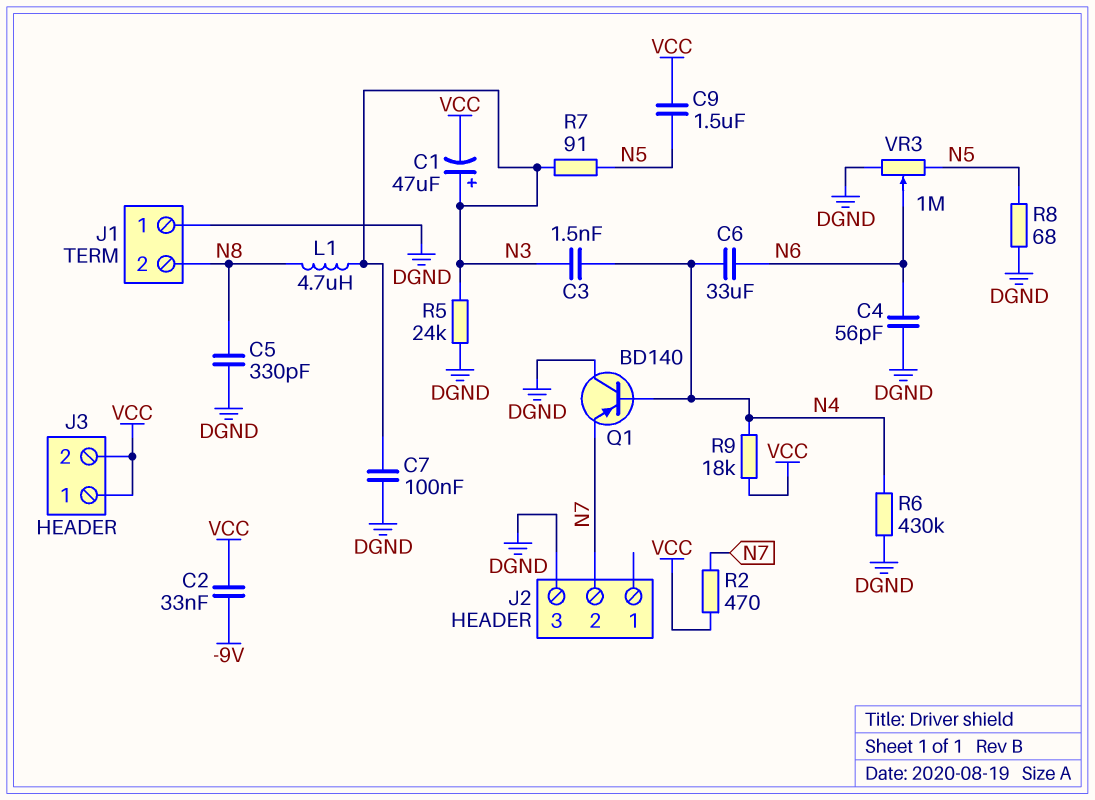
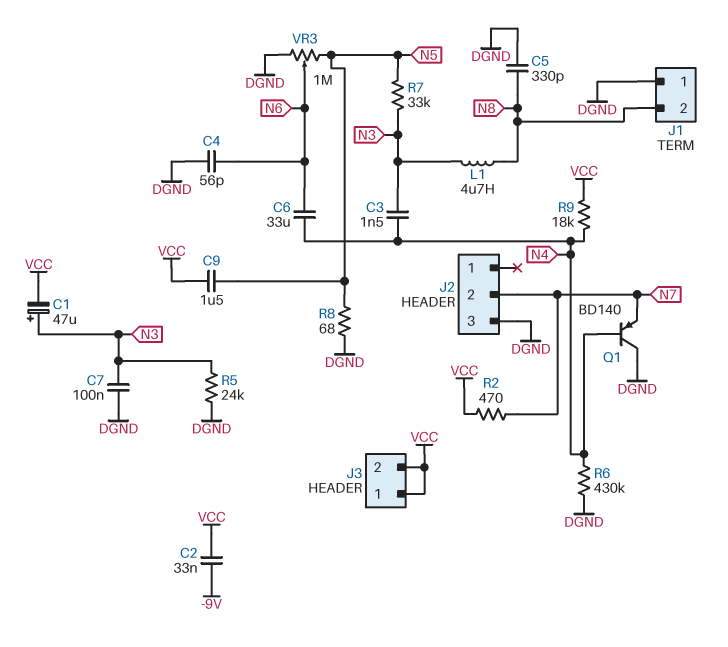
R7: 91 (N3, N5) -> 33k (N3, N5)

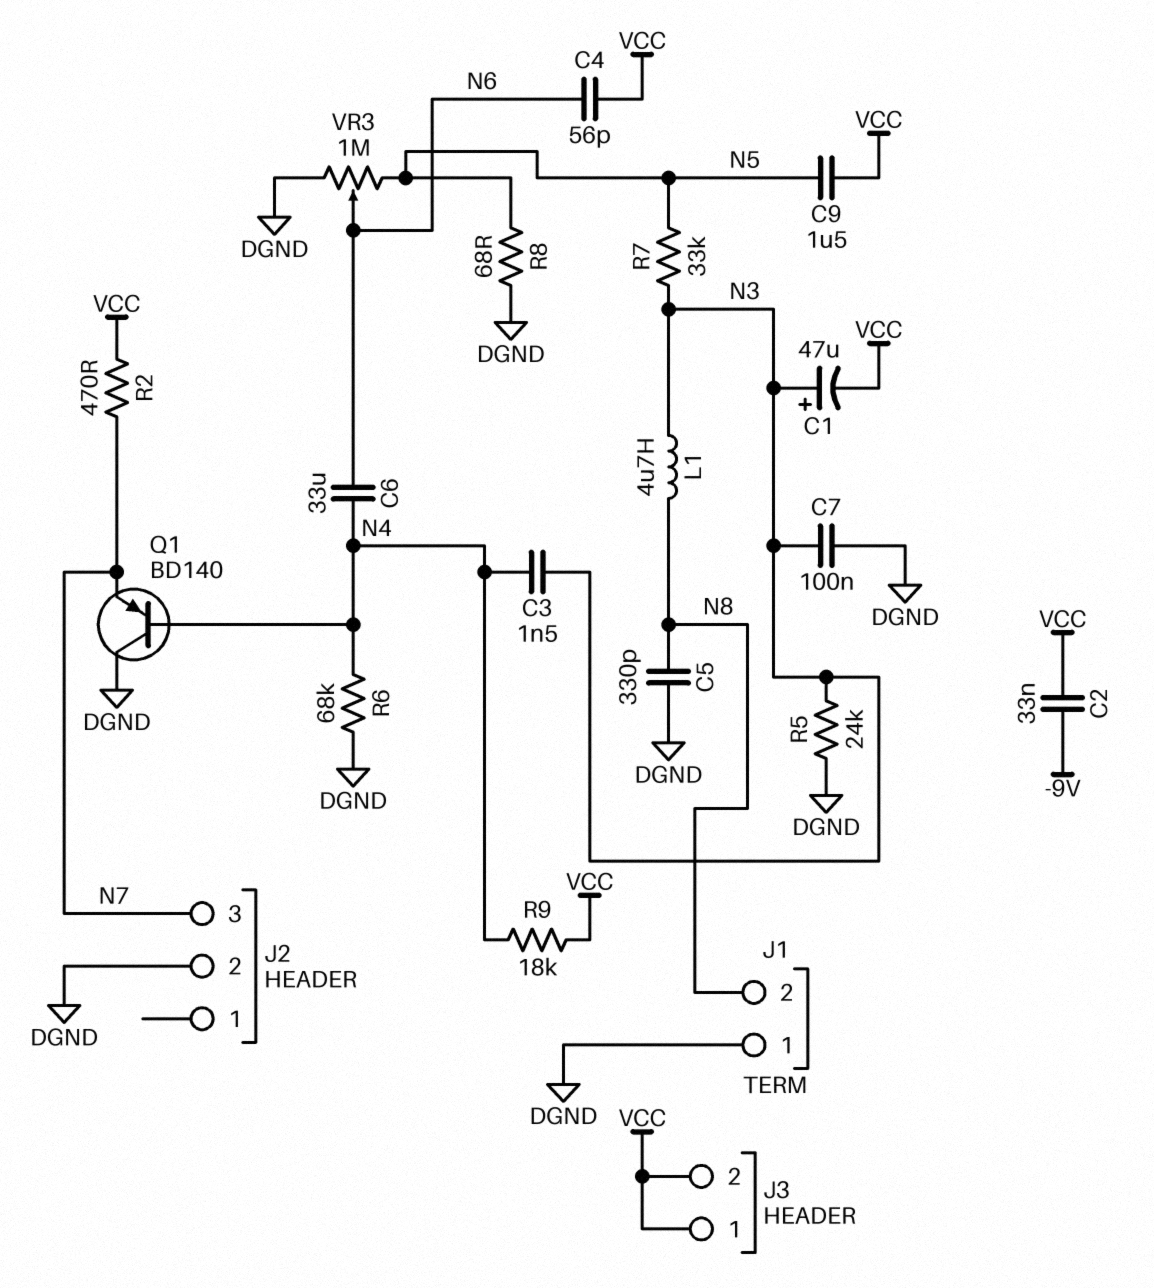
C4: 56pF (DGND, N6) -> 56pF (N6, VCC)
J2 pin 2: N7 -> DGND
J2 pin 3: DGND -> N7
R6: 430k (DGND, N4) -> 68k (DGND, N4)

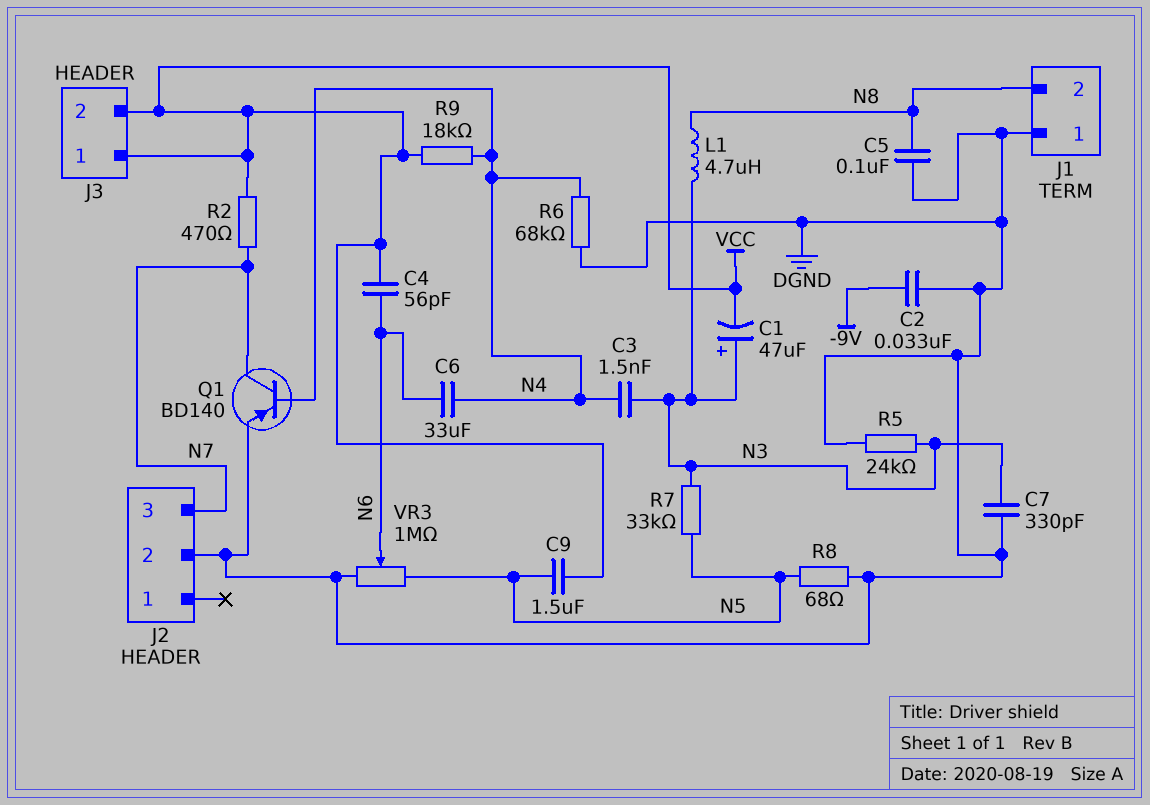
C2: 33nF (-9V, VCC) -> 33nF (-9V, DGND)
C5: 330pF (DGND, N8) -> 100nF (DGND, N8)
C7: 100nF (DGND, N3) -> 330pF (DGND, N3)
Q1: PNP BD140 (B N4, C DGND, E N7) -> PNP BD140 (B N4, C N7, E DGND)

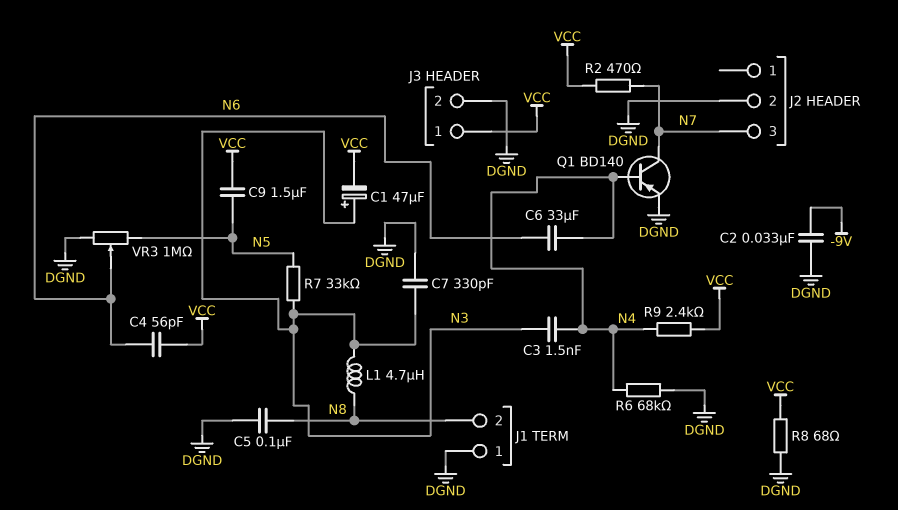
J3 pin 2: VCC -> DGND
R5: 24k (DGND, N3) -> none
R8: 68 (DGND, N5) -> 68 (DGND, VCC)
R9: 18k (N4, VCC) -> 2.4k (N4, VCC)

